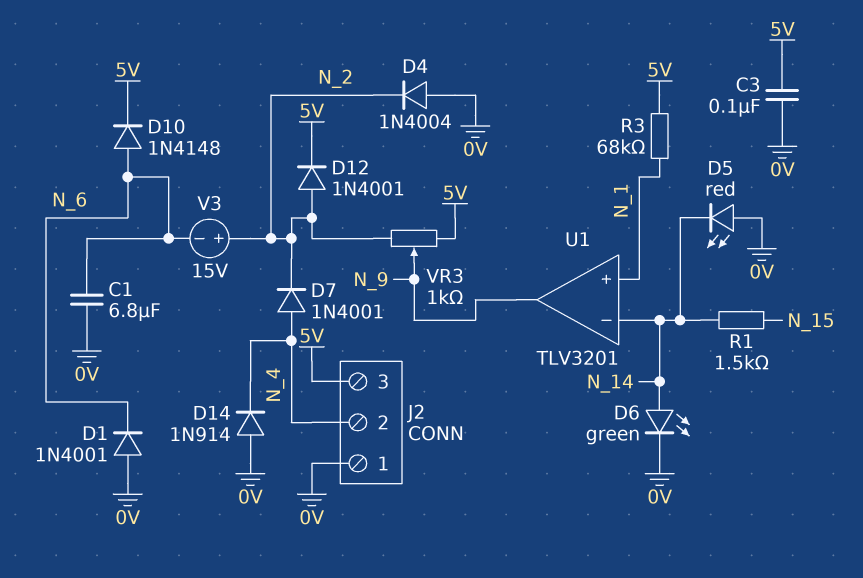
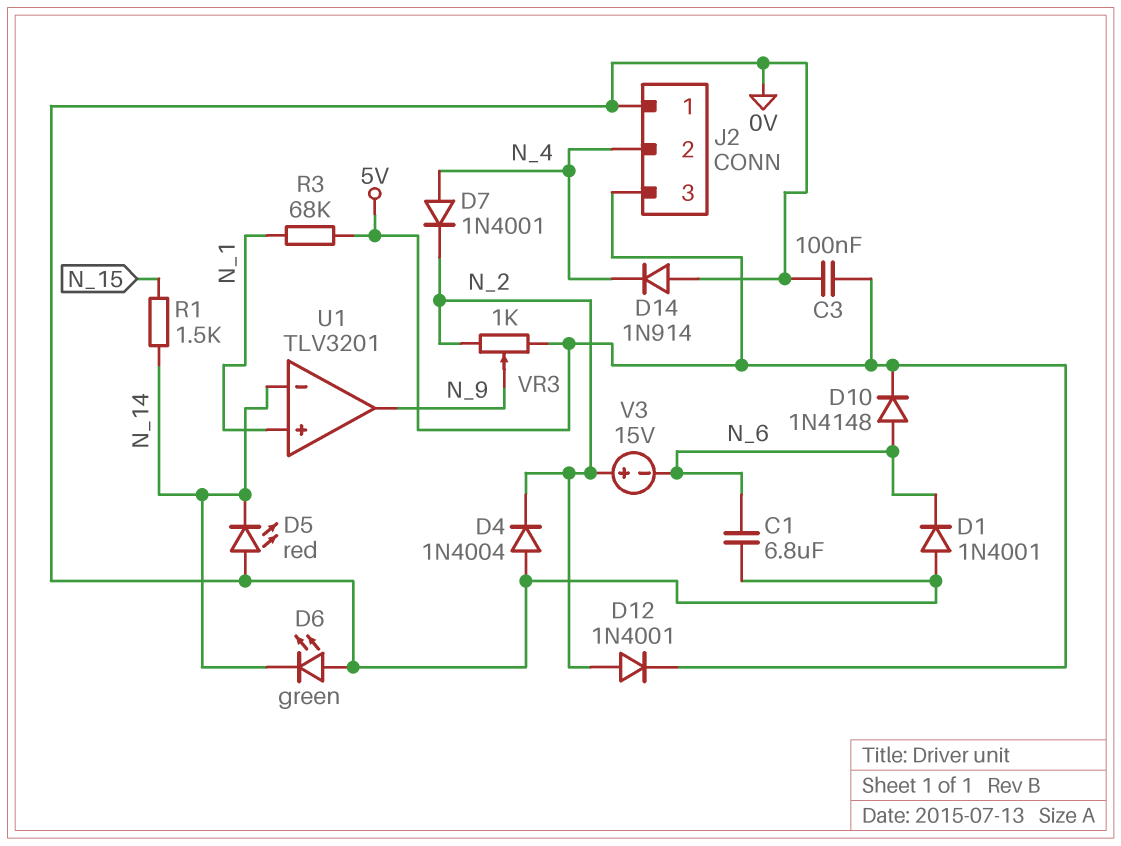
D6: LED green (A N_14, K 0V) -> LED green (A 0V, K N_14)

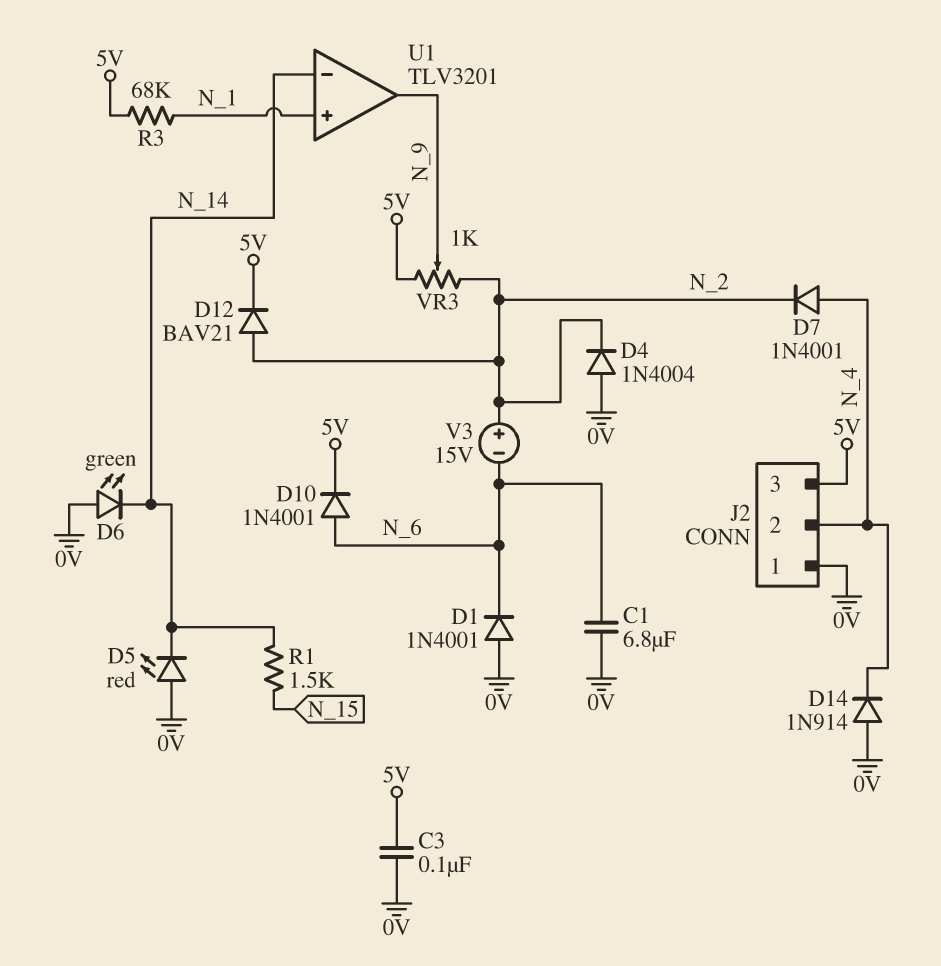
D10: diode 1N4148 (A N_6, K 5V) -> diode 1N4001 (A N_6, K 5V)
D12: diode 1N4001 (A N_2, K 5V) -> diode BAV21 (A N_2, K 5V)

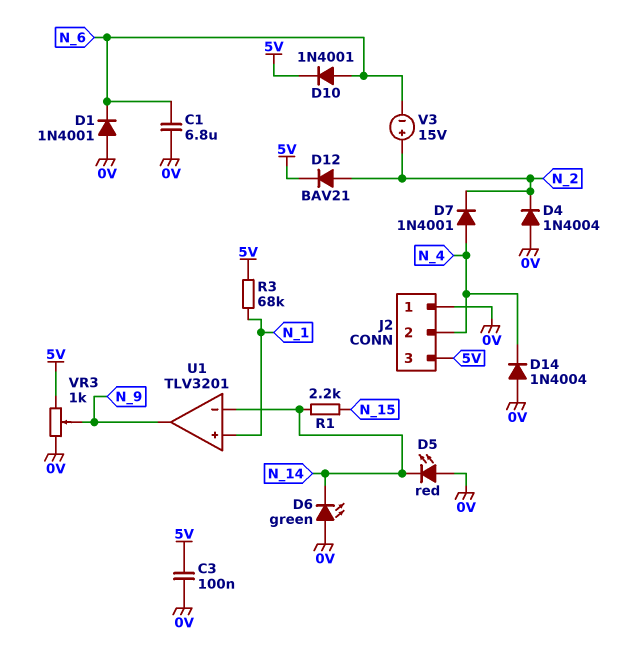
D14: diode 1N914 (A 0V, K N_4) -> diode 1N4004 (A 0V, K N_4)
R1: 1.5k (N_14, N_15) -> 2.2k (N_14, N_15)
VR3: 1k (5V, N_2, wiper N_9) -> 1k (0V, 5V, wiper N_9)

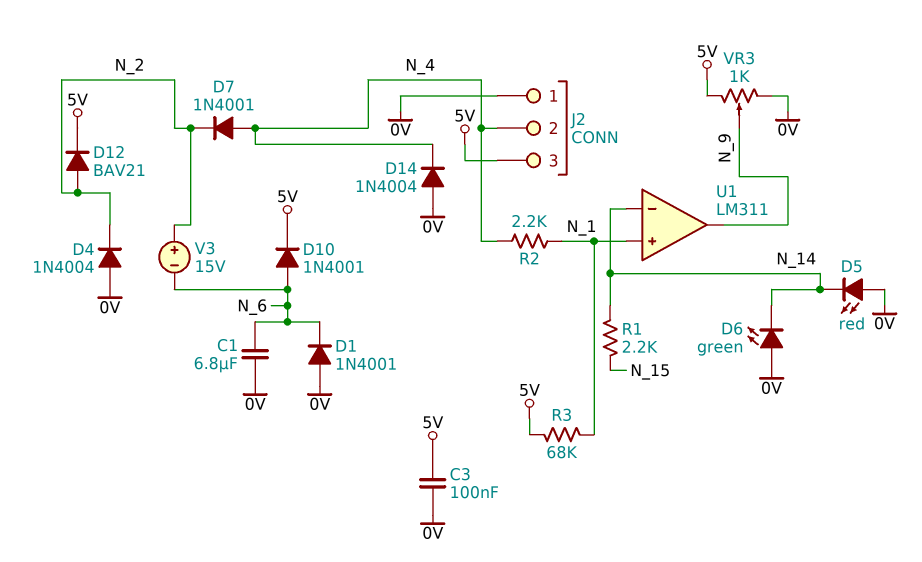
R2: none -> 2.2k (N_1, N_4)
U1: TLV3201 -> LM311

